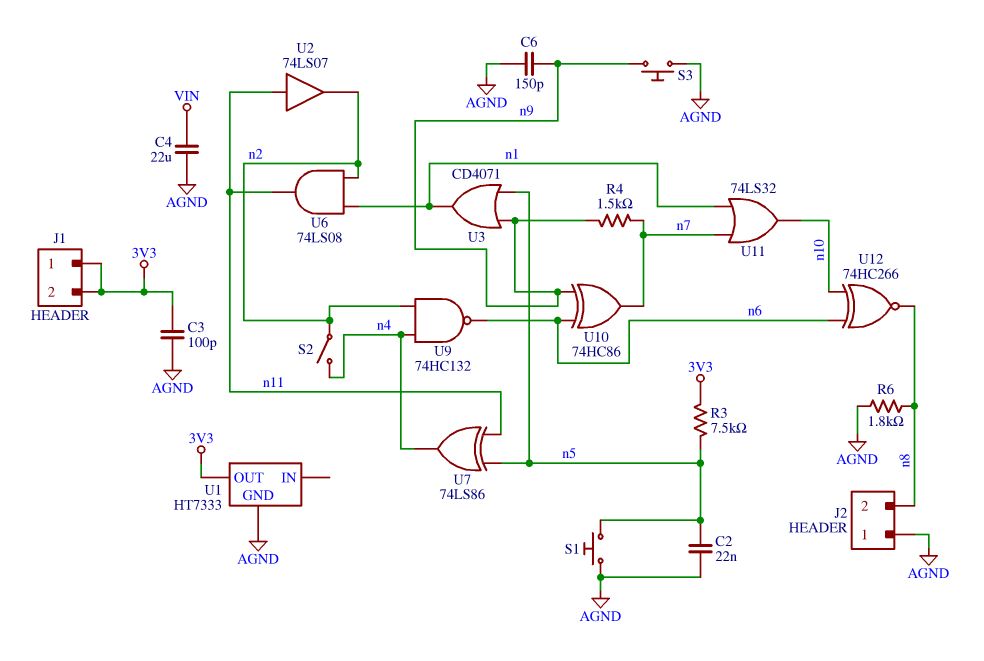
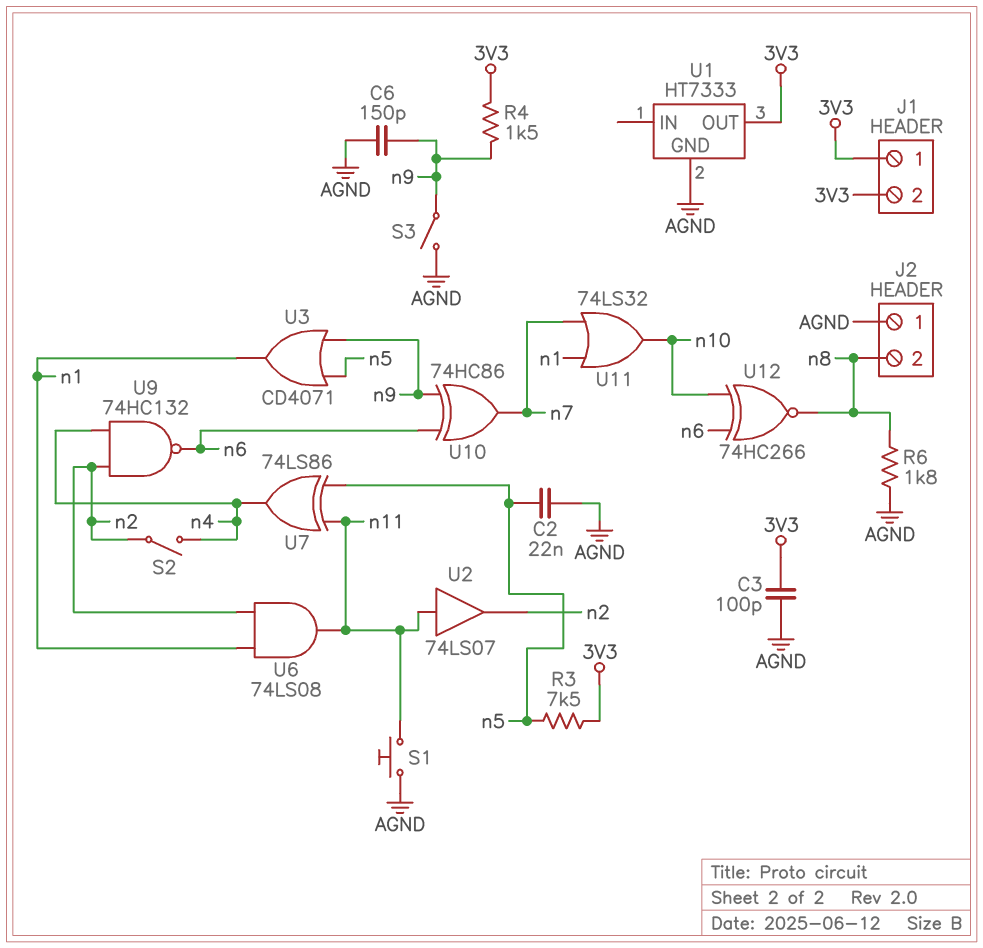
C4: 22uF (AGND, VIN) -> none
R4: 1.5k (n7, n9) -> 1.5k (3V3, n9)
S1: button (AGND, n5) -> button (AGND, n11)
S3: button (AGND, n9) -> switch (AGND, n9)

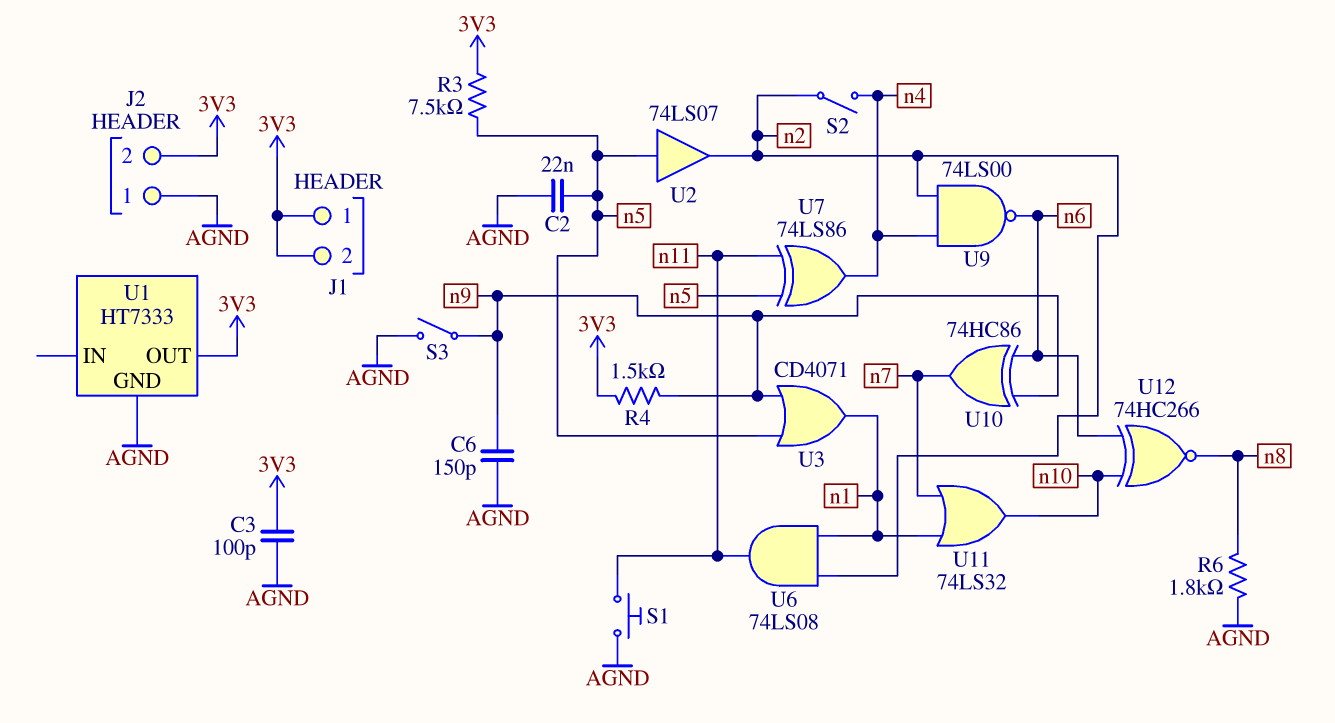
J2 pin 2: n8 -> 3V3
U2: buffer 74LS07 (in n11, out n2) -> buffer 74LS07 (in n5, out n2)
U9: NAND 74HC132 (in n2, in n4, out n6) -> NAND 74LS00 (in n2, in n4, out n6)

